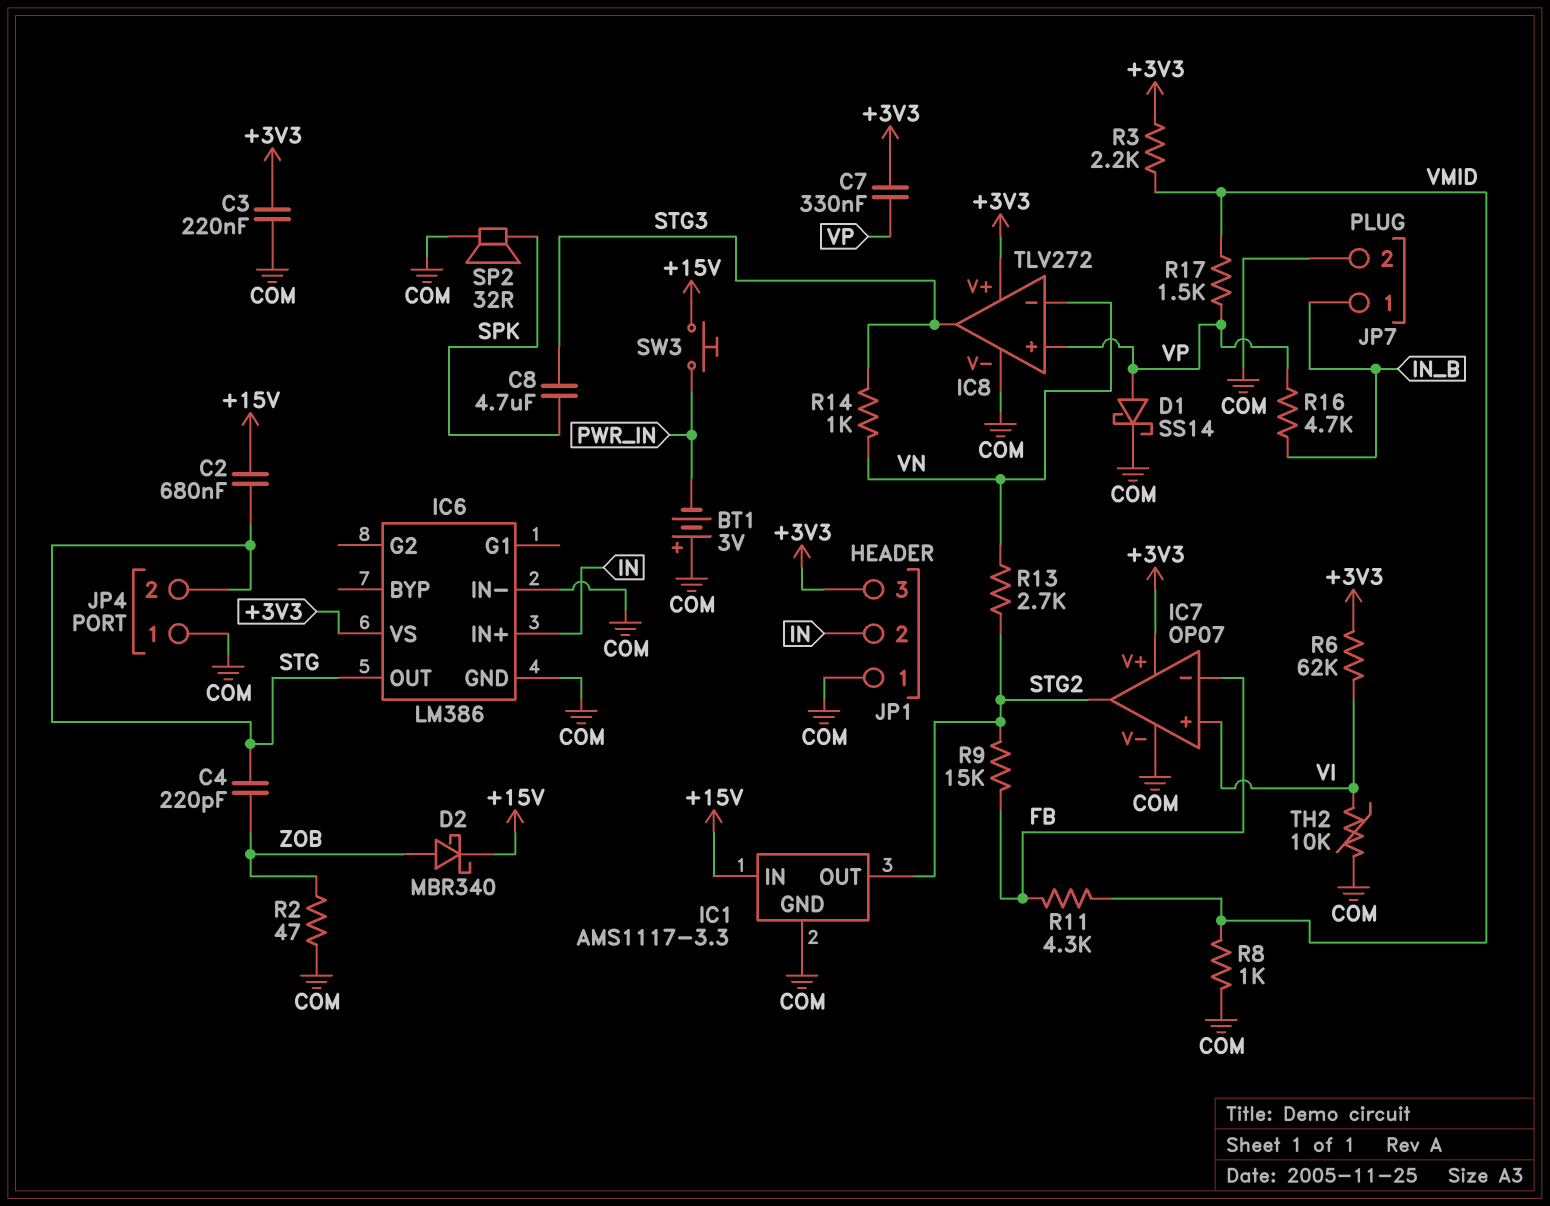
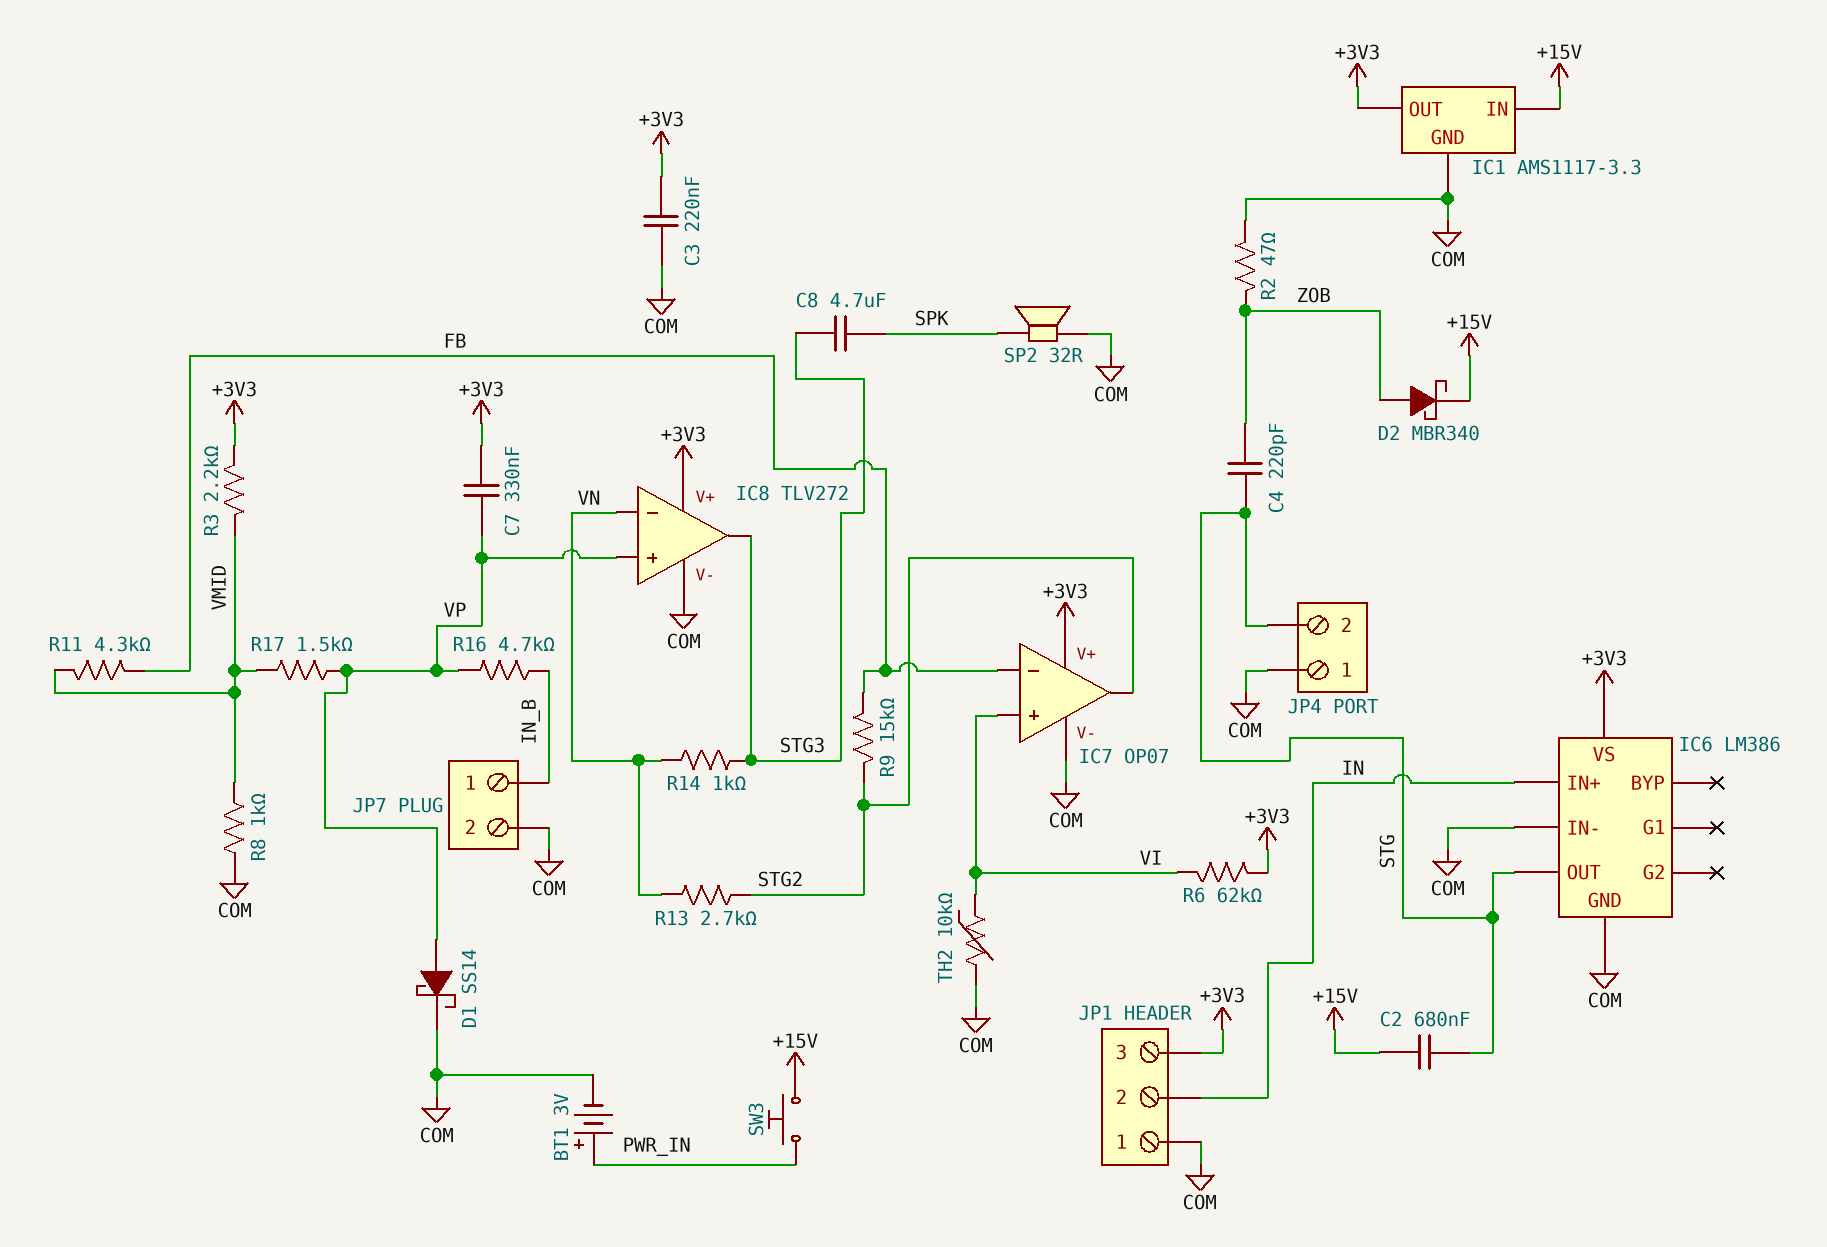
BT1: 3V (plus COM, minus PWR_IN) -> 3V (plus PWR_IN, minus COM)
IC1 pin OUT: STG2 -> +3V3

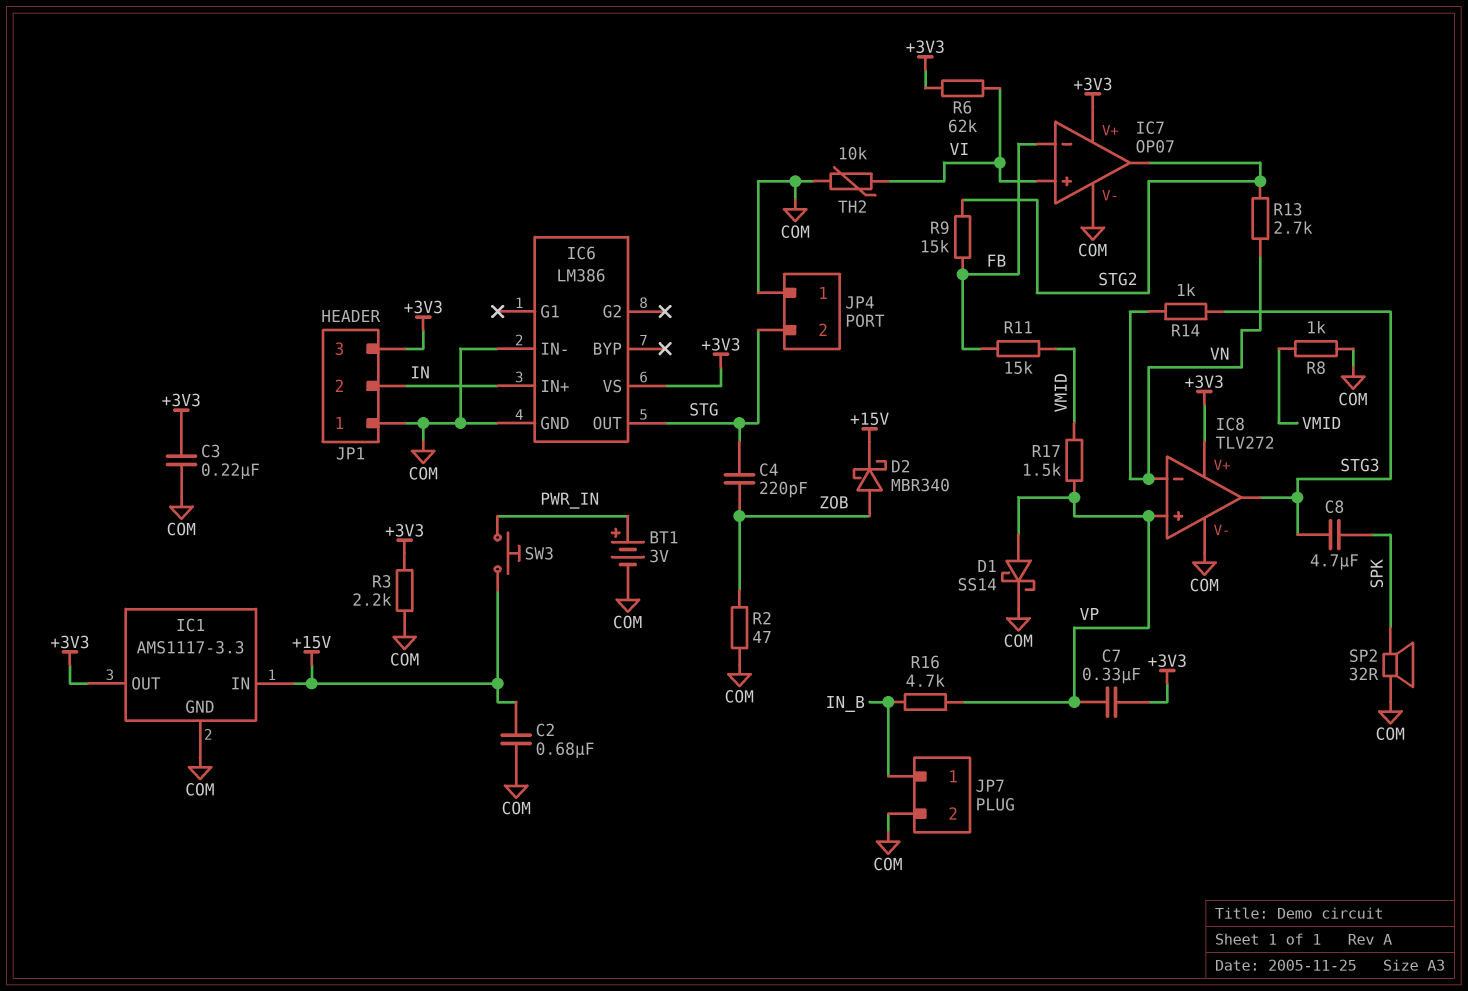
C2: 680nF (+15V, STG) -> 680nF (+15V, COM)
R3: 2.2k (+3V3, VMID) -> 2.2k (+3V3, COM)
R11: 4.3k (FB, VMID) -> 15k (FB, VMID)

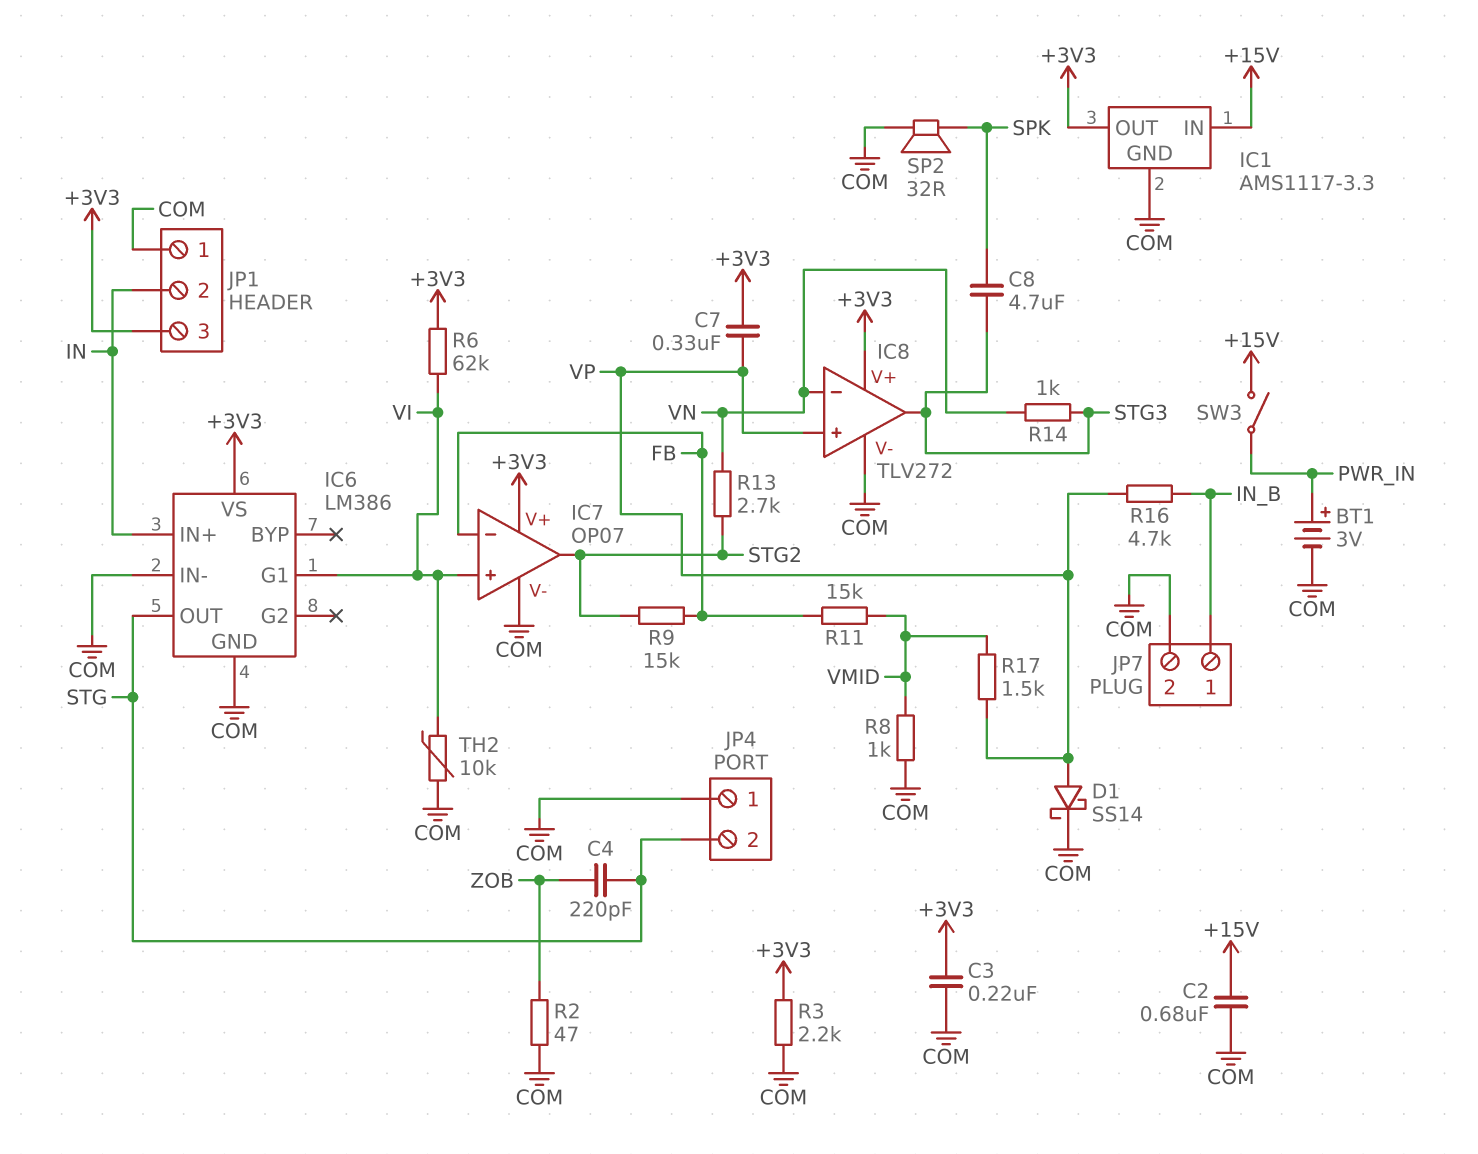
D2: schottky MBR340 (A ZOB, K +15V) -> none
IC6 pin G1: none -> VI
SW3: button (+15V, PWR_IN) -> switch (+15V, PWR_IN)

